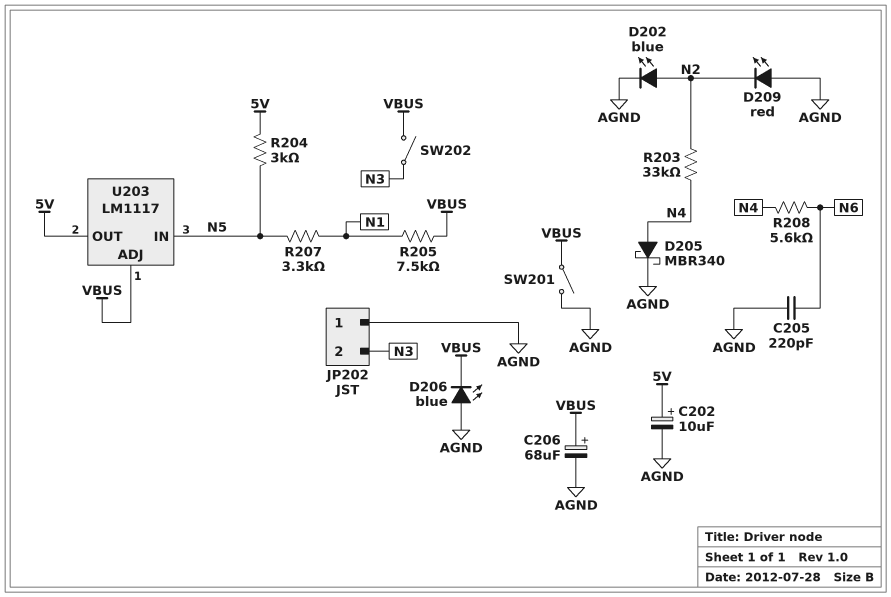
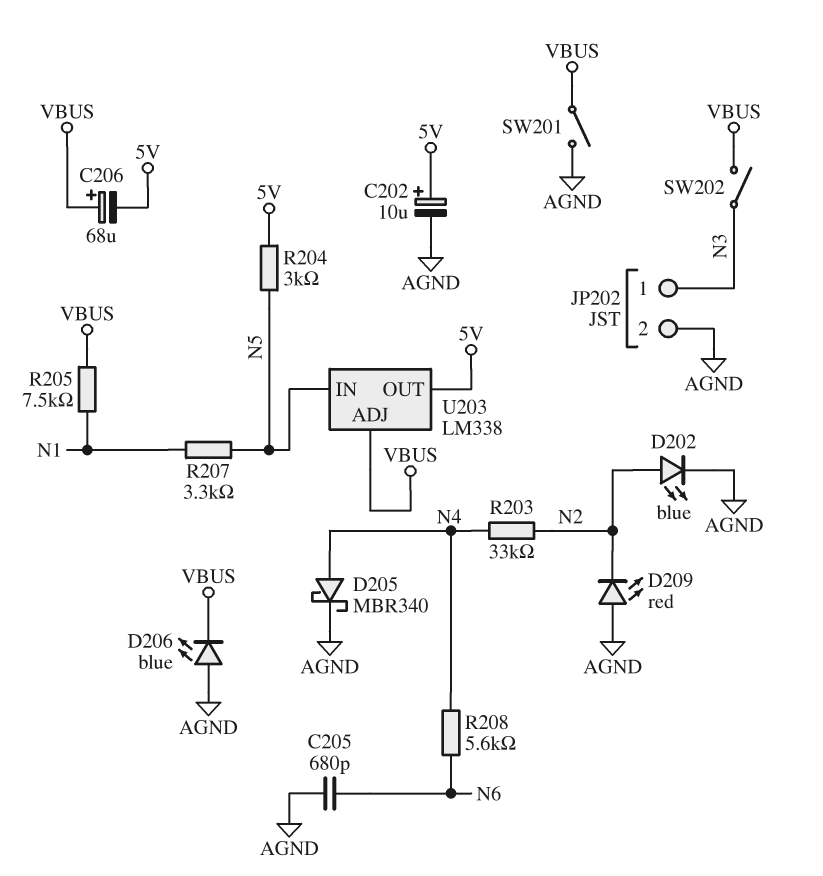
C205: 220pF (AGND, N6) -> 680pF (AGND, N6)
C206: 68uF (plus VBUS, minus AGND) -> 68uF (plus VBUS, minus 5V)
JP202 pin 1: AGND -> N3
JP202 pin 2: N3 -> AGND
U203: LM1117 -> LM338

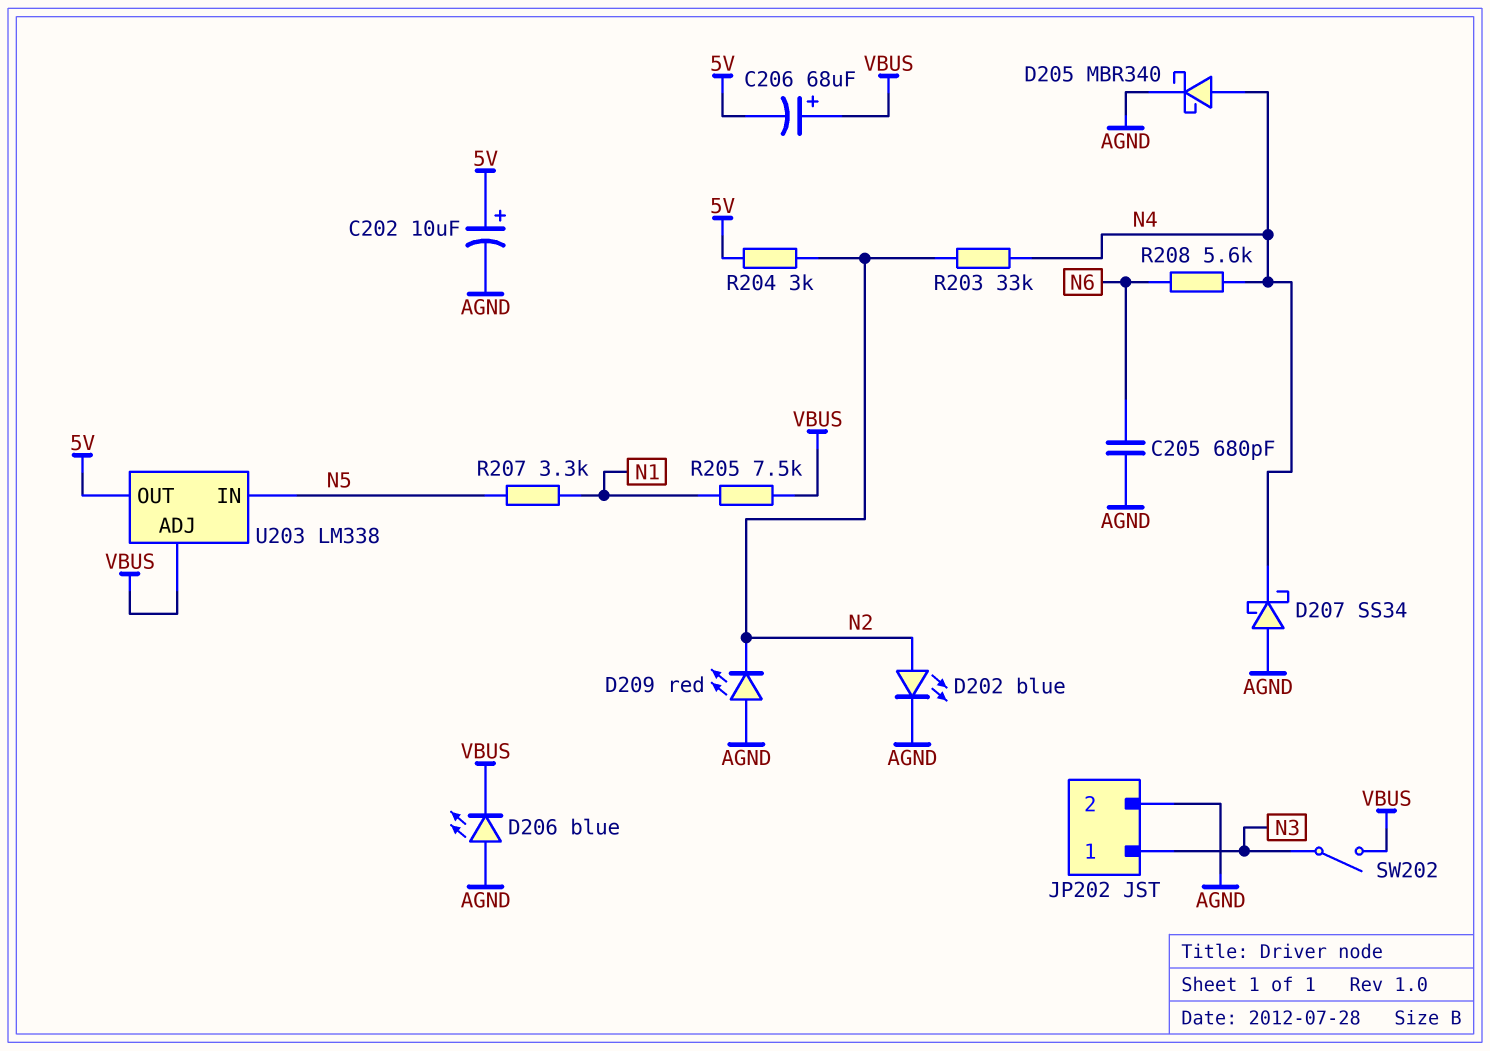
D207: none -> schottky SS34 (A AGND, K N4)
R204: 3k (5V, N5) -> 3k (5V, N2)
SW201: switch (AGND, VBUS) -> none

